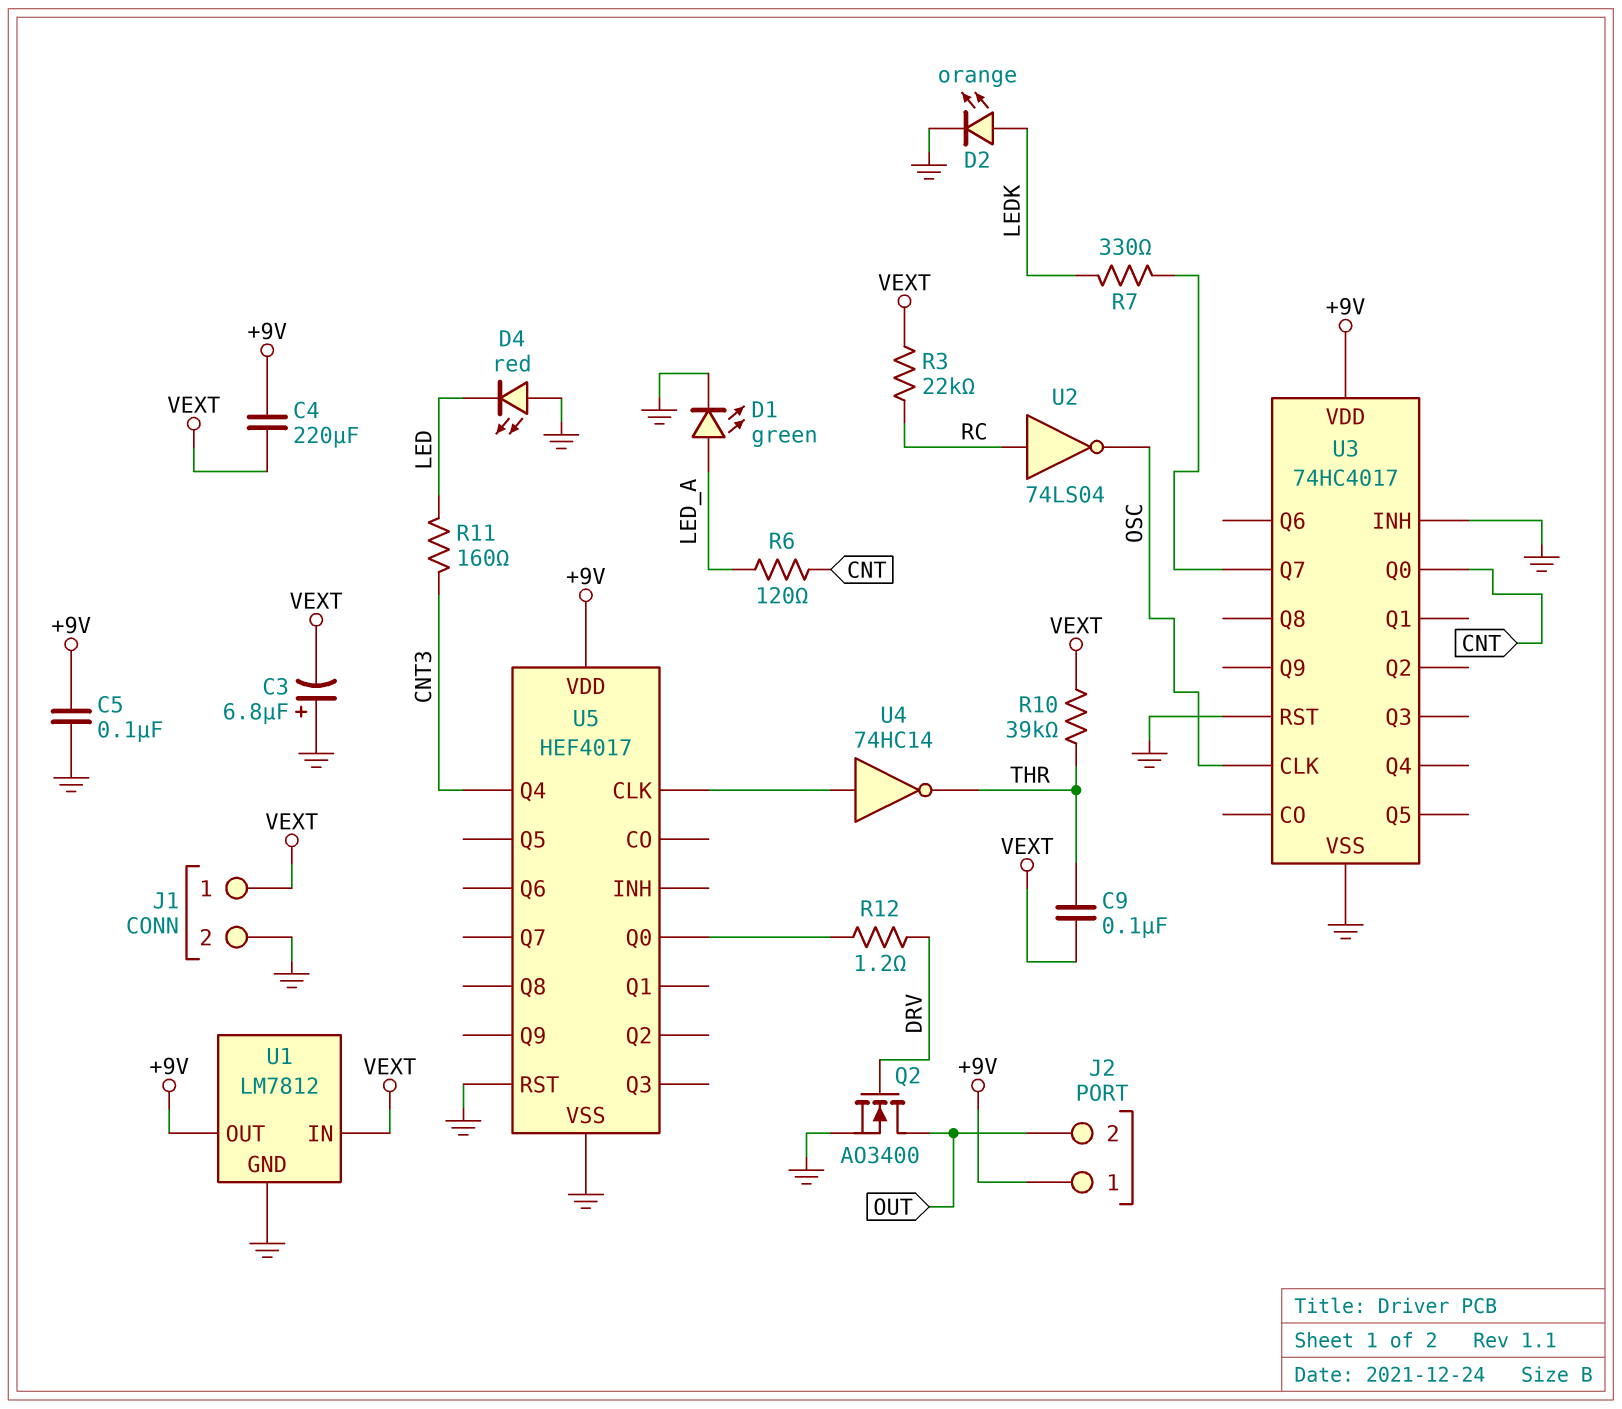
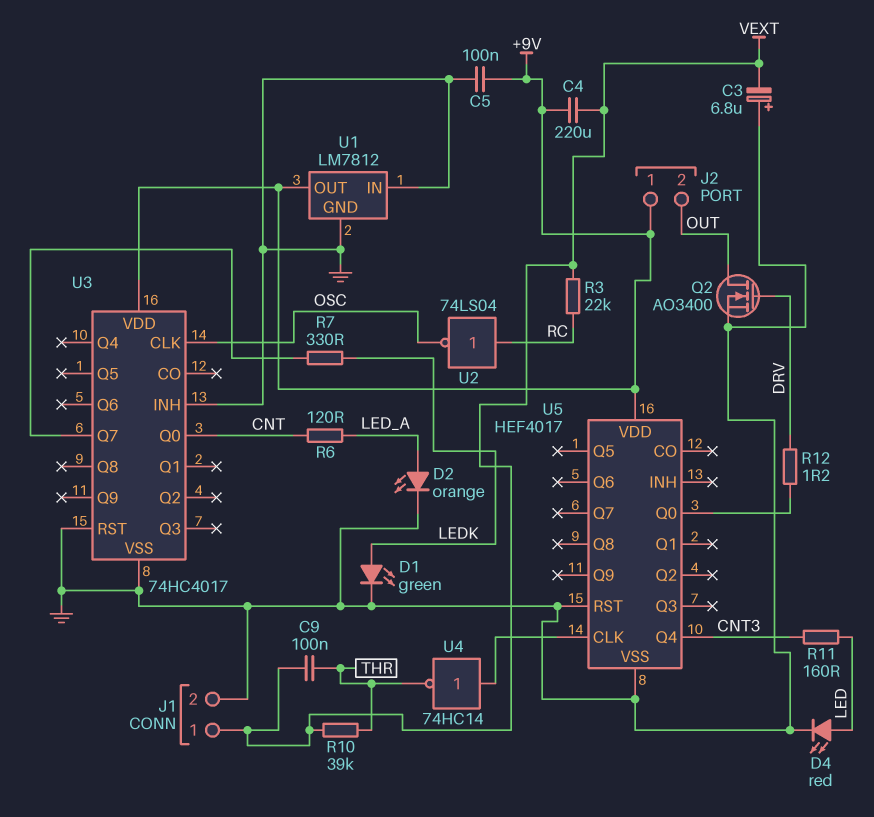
D1: LED green (A LED_A, K GND) -> LED green (A LEDK, K GND)
D2: LED orange (A LEDK, K GND) -> LED orange (A LED_A, K GND)
D4: LED red (A GND, K LED) -> LED red (A LED, K GND)
U1 pin IN: VEXT -> GND

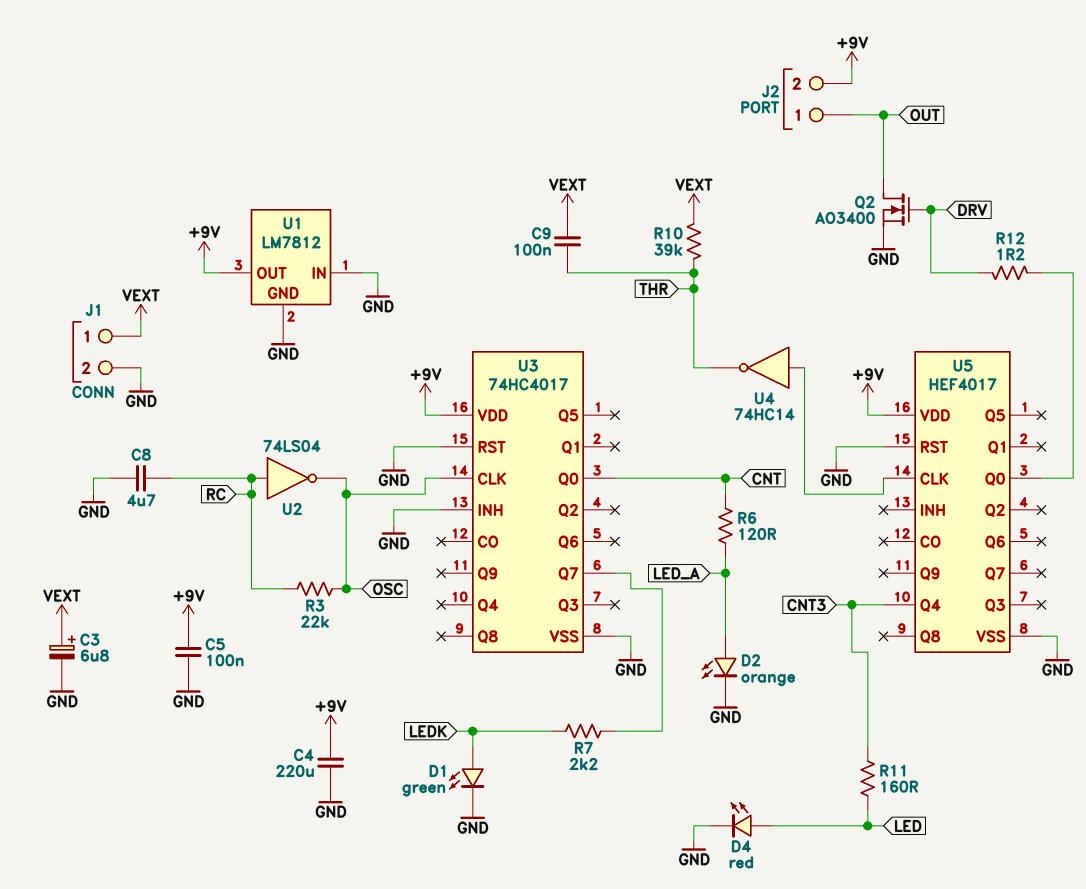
C3: 6.8uF (plus GND, minus VEXT) -> 6.8uF (plus VEXT, minus GND)
C4: 220uF (+9V, VEXT) -> 220uF (+9V, GND)
C8: none -> 4.7uF (GND, RC)
J2 pin 1: +9V -> OUT
J2 pin 2: OUT -> +9V
R3: 22k (RC, VEXT) -> 22k (OSC, RC)
R7: 330 (LEDK, U3/Q7) -> 2.2k (LEDK, U3/Q7)

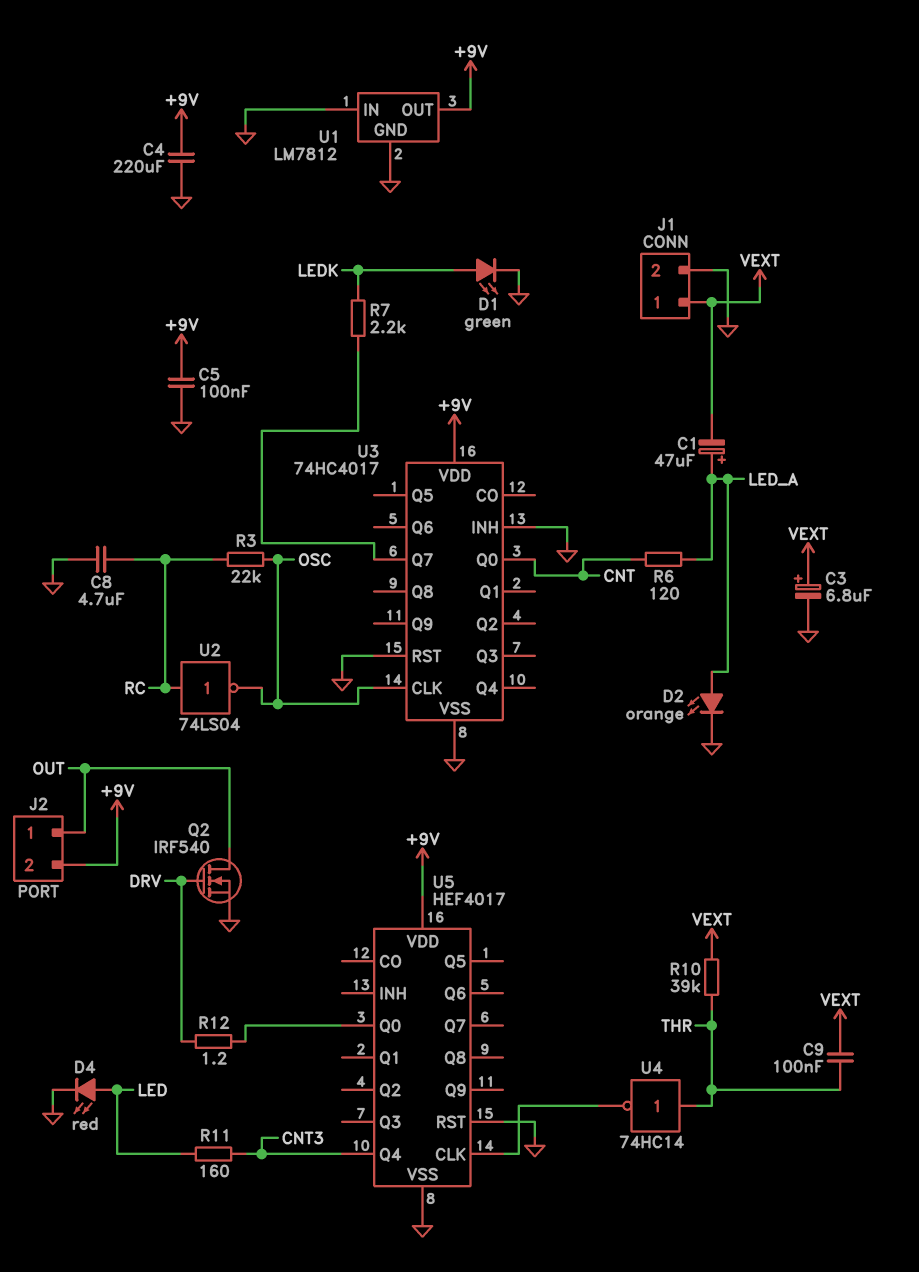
C1: none -> 47uF (plus LED_A, minus VEXT)
Q2: NMOS AO3400 (G DRV, D OUT, S GND) -> NMOS IRF540 (G DRV, D OUT, S GND)
U4: NOT 74HC14 (in U5/CLK, out THR) -> NOT 74HC14 (in THR, out U5/CLK)

